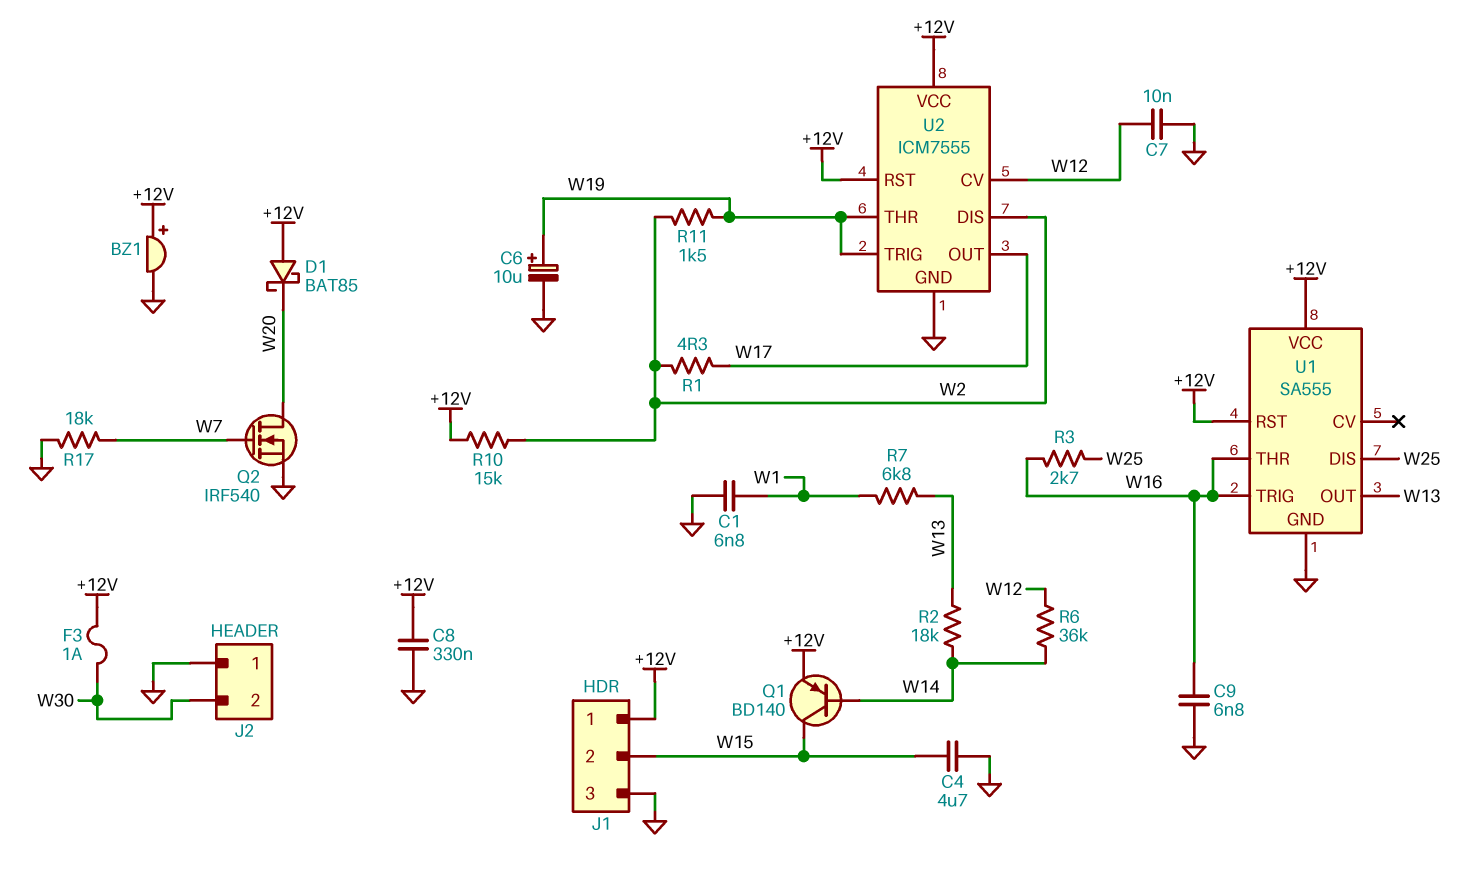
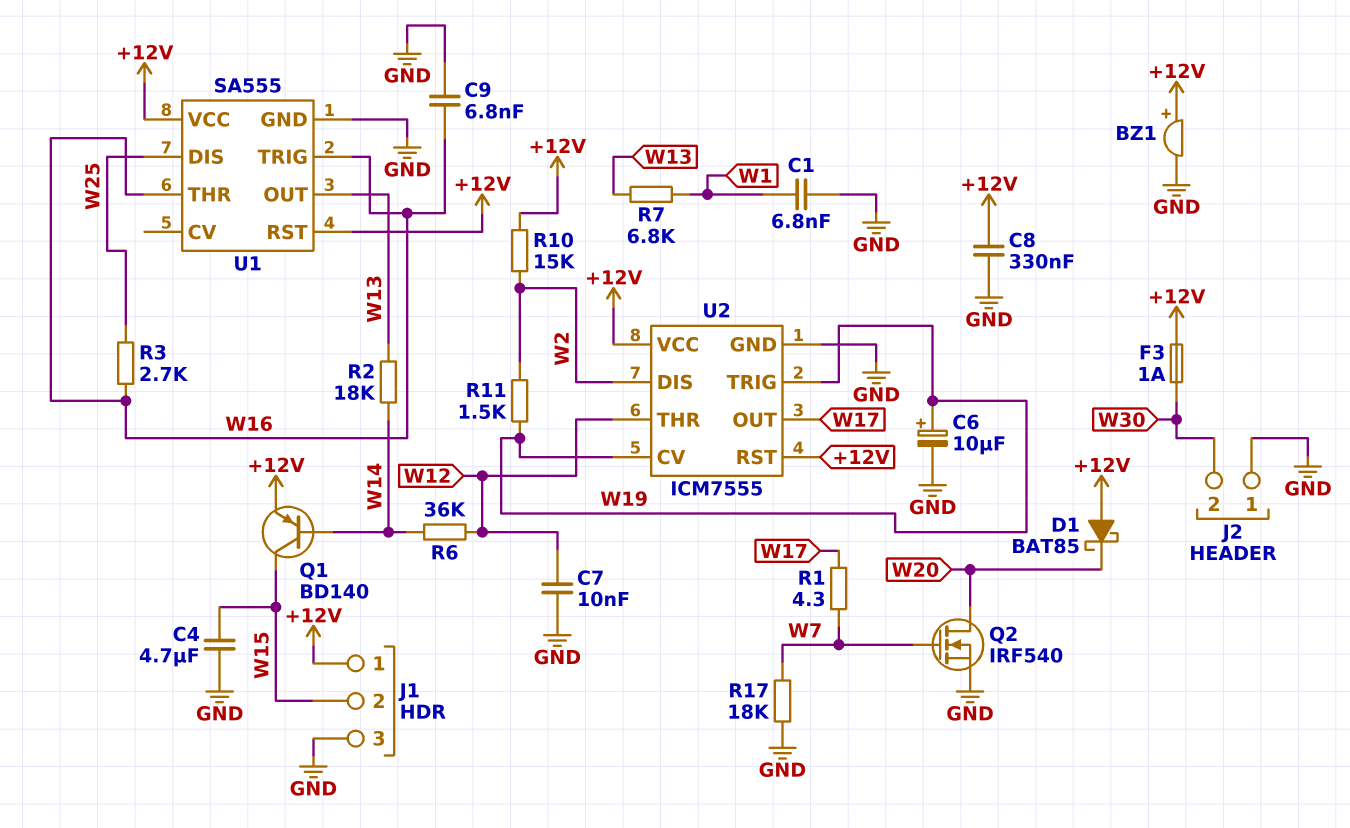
R1: 4.3 (W2, W17) -> 4.3 (W7, W17)
U2 pin CV: W12 -> W19
U2 pin THR: W19 -> W12

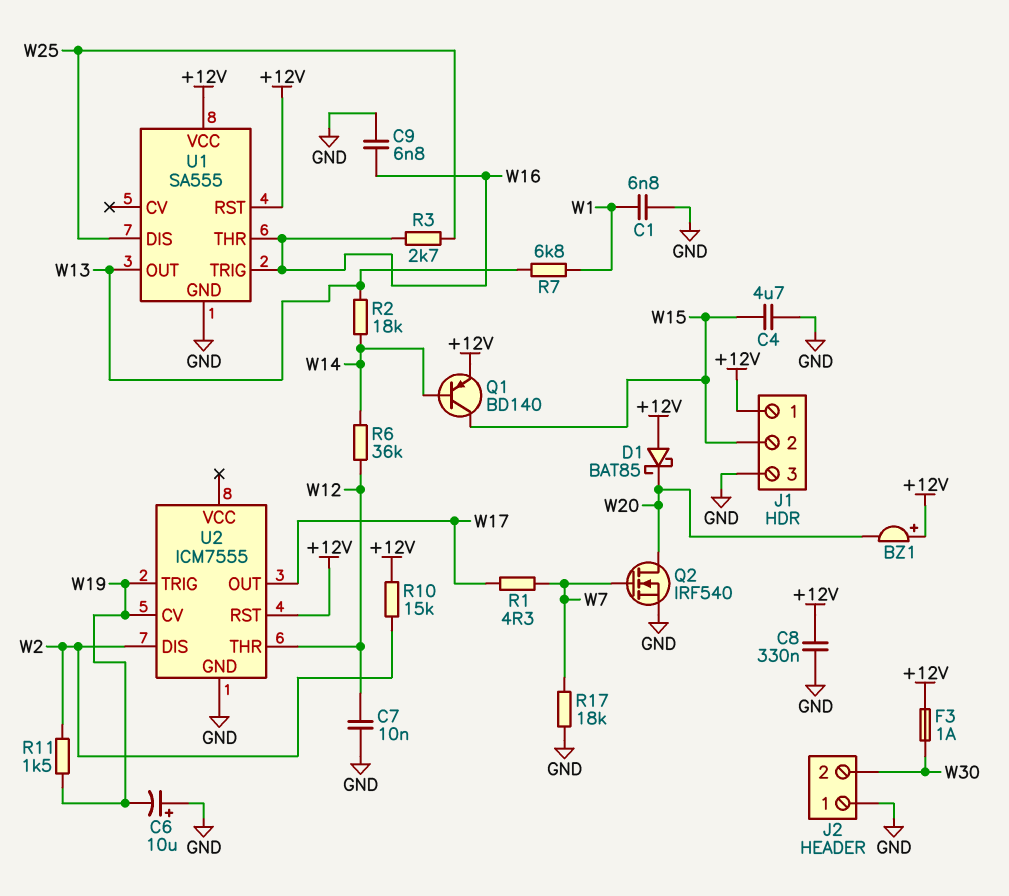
BZ1: buzzer (plus +12V, minus GND) -> buzzer (plus +12V, minus W20)
C6: 10uF (plus W19, minus GND) -> 10uF (plus GND, minus W19)
U2 pin VCC: +12V -> none

